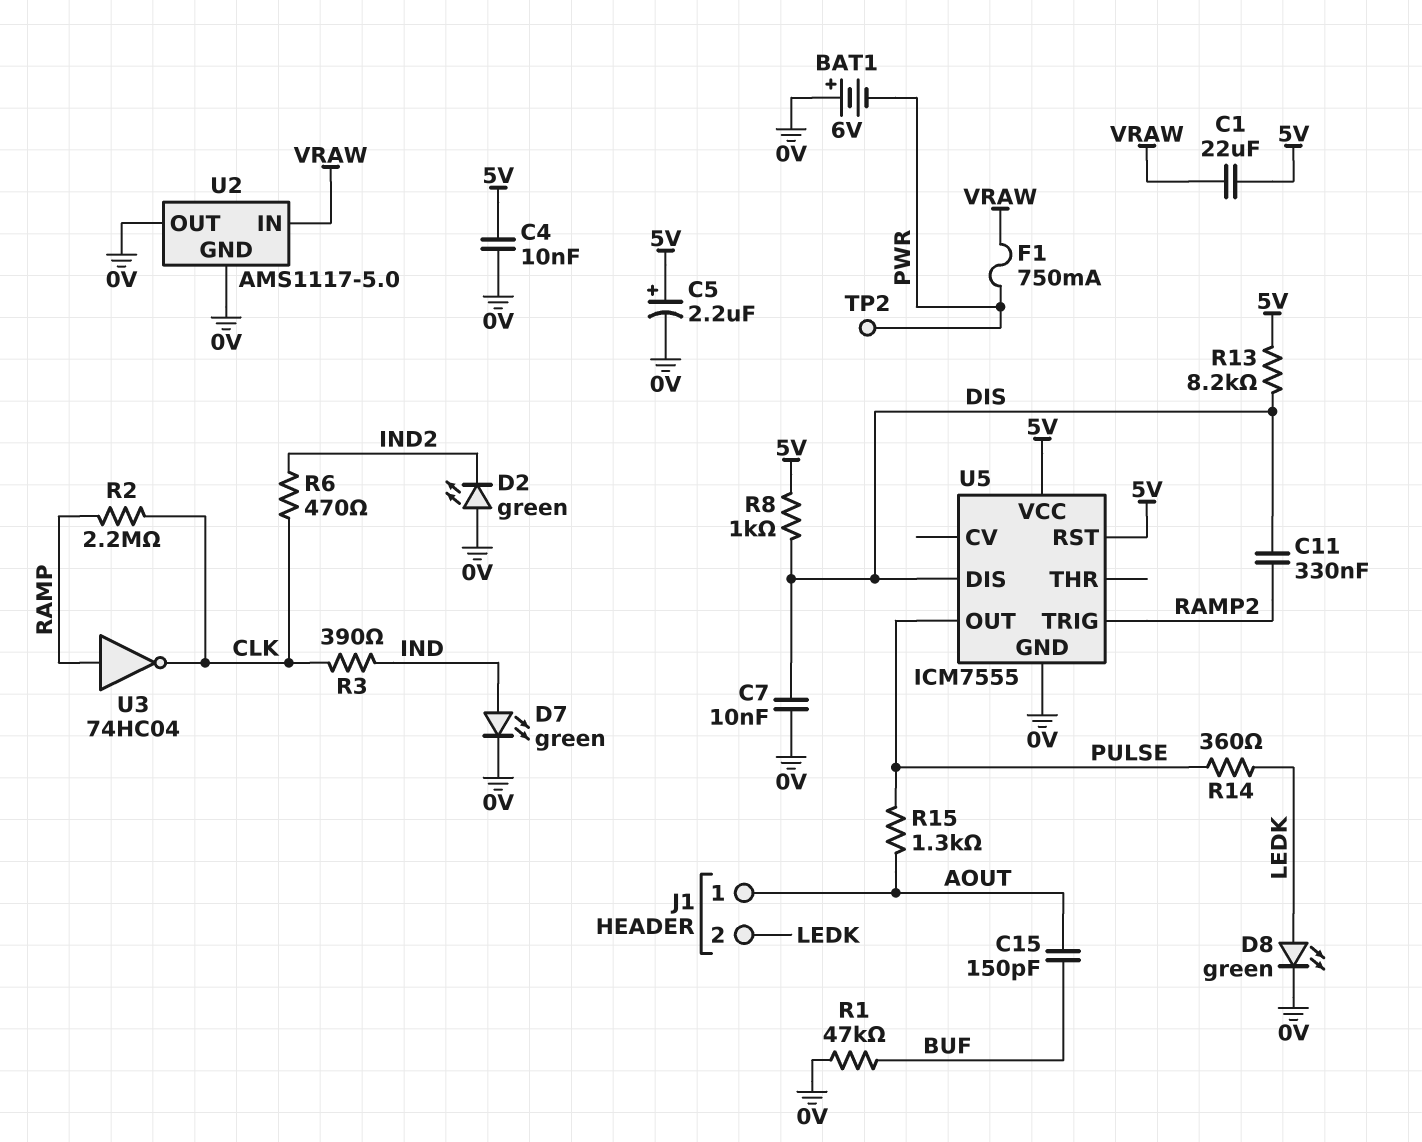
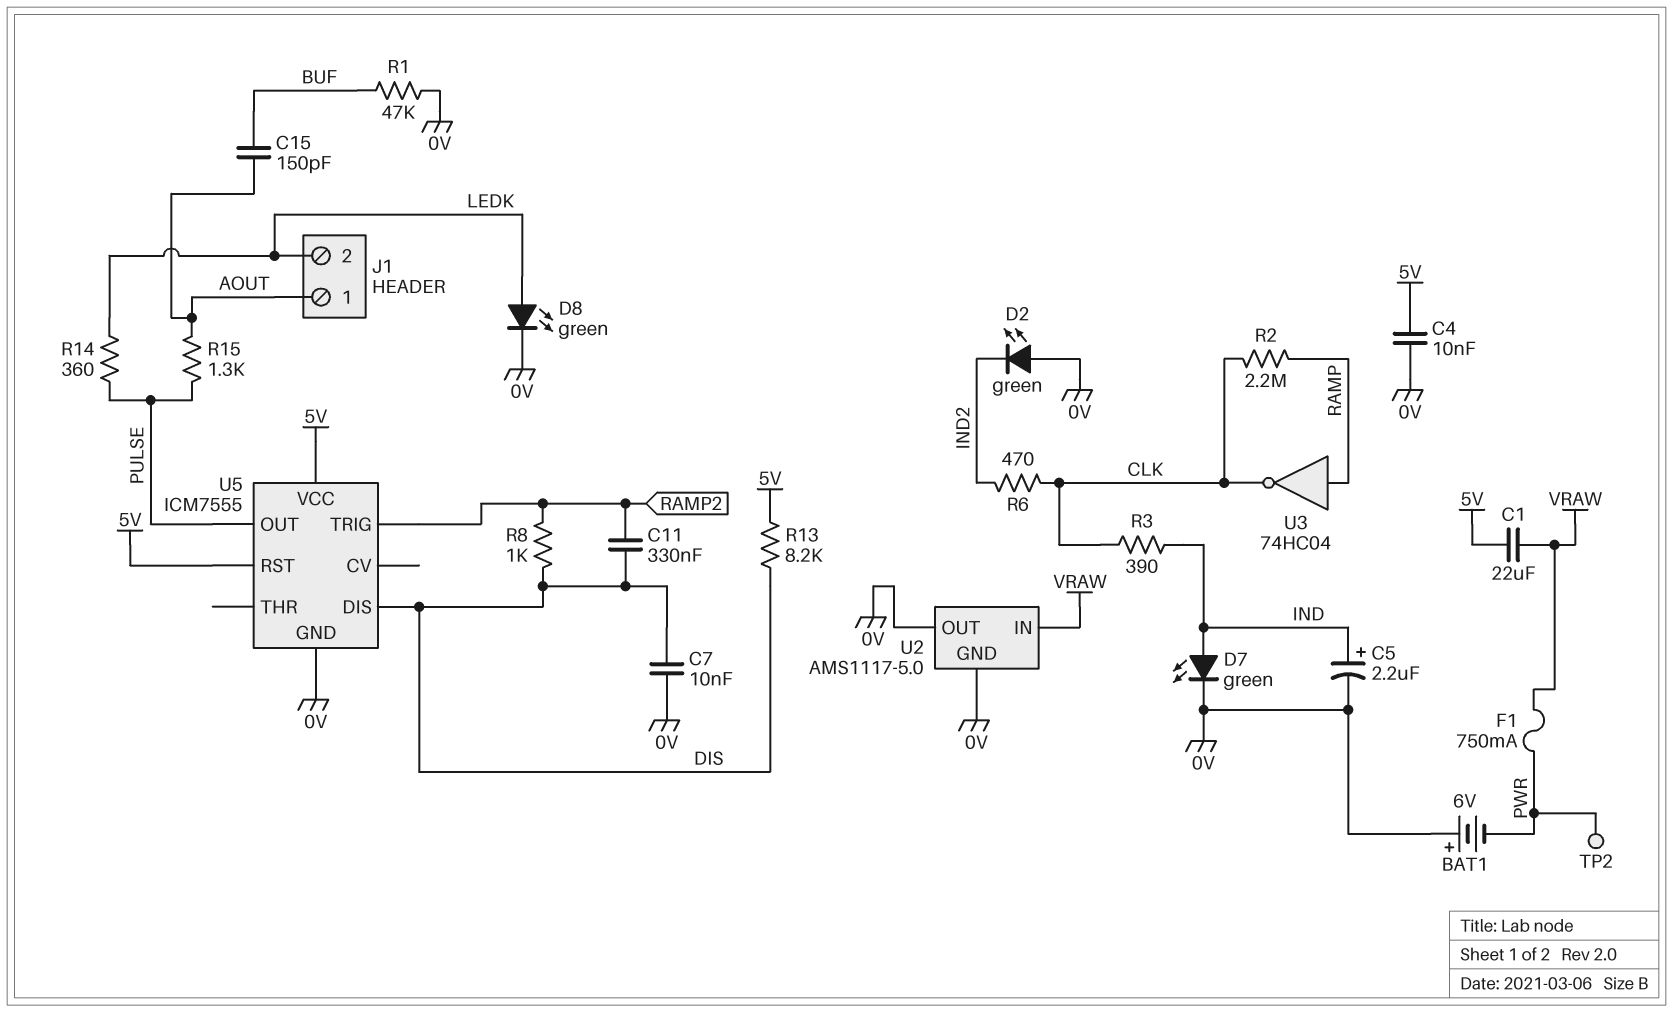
C5: 2.2uF (plus 5V, minus 0V) -> 2.2uF (plus IND, minus 0V)
R8: 1k (5V, DIS) -> 1k (DIS, RAMP2)

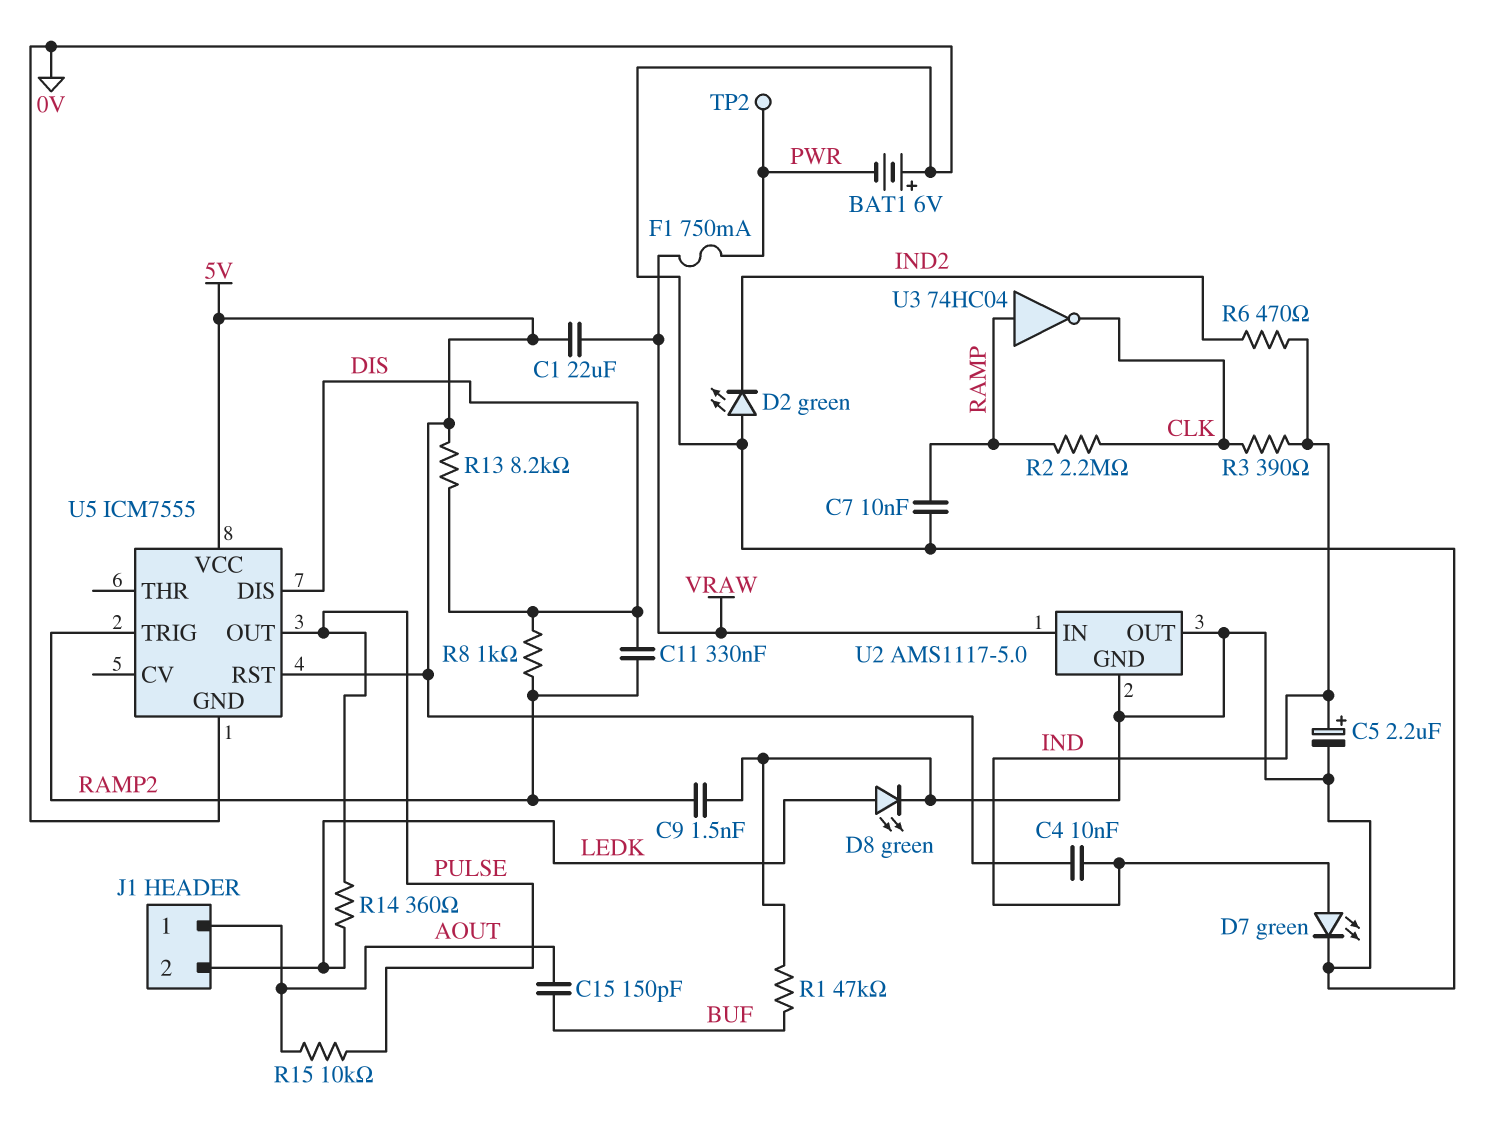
C4: 10nF (0V, 5V) -> 10nF (5V, IND)
C7: 10nF (0V, DIS) -> 10nF (0V, RAMP)
C9: none -> 1.5nF (0V, RAMP2)
R6: 470 (CLK, IND2) -> 470 (IND, IND2)
R15: 1.3k (AOUT, PULSE) -> 10k (AOUT, PULSE)

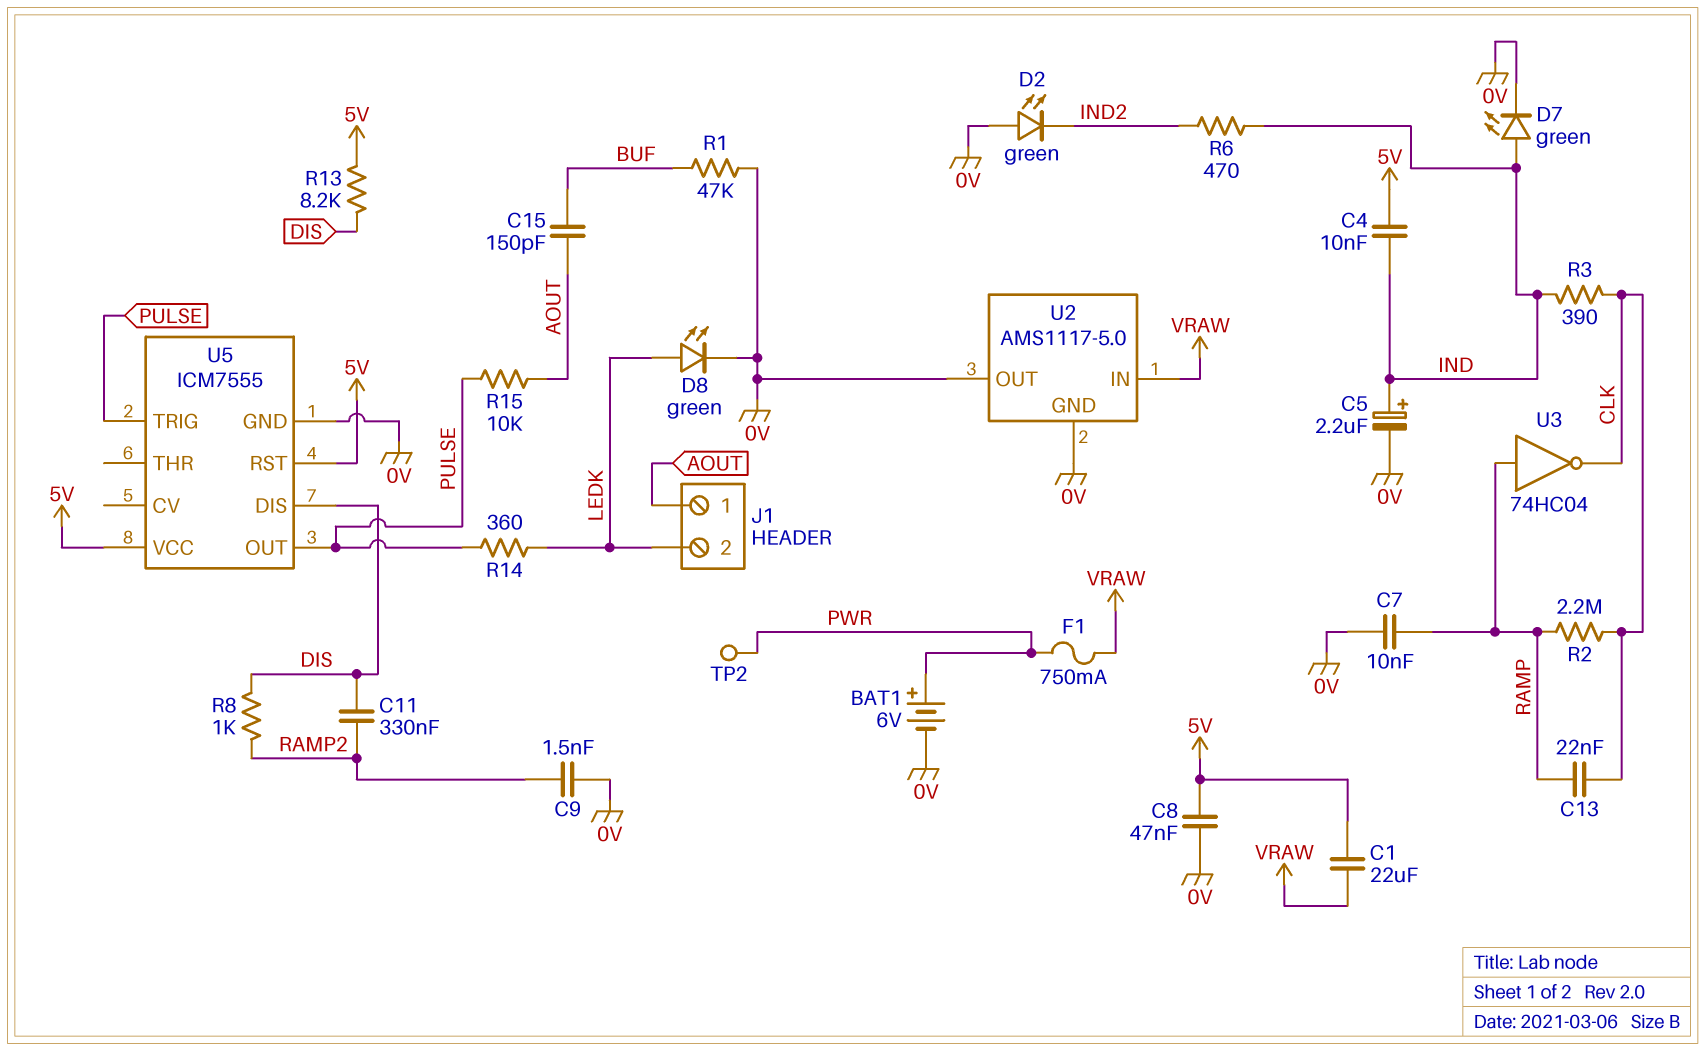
BAT1: 6V (plus 0V, minus PWR) -> 6V (plus PWR, minus 0V)
C8: none -> 47nF (0V, 5V)
C13: none -> 22nF (CLK, RAMP)
U5 pin TRIG: RAMP2 -> PULSE

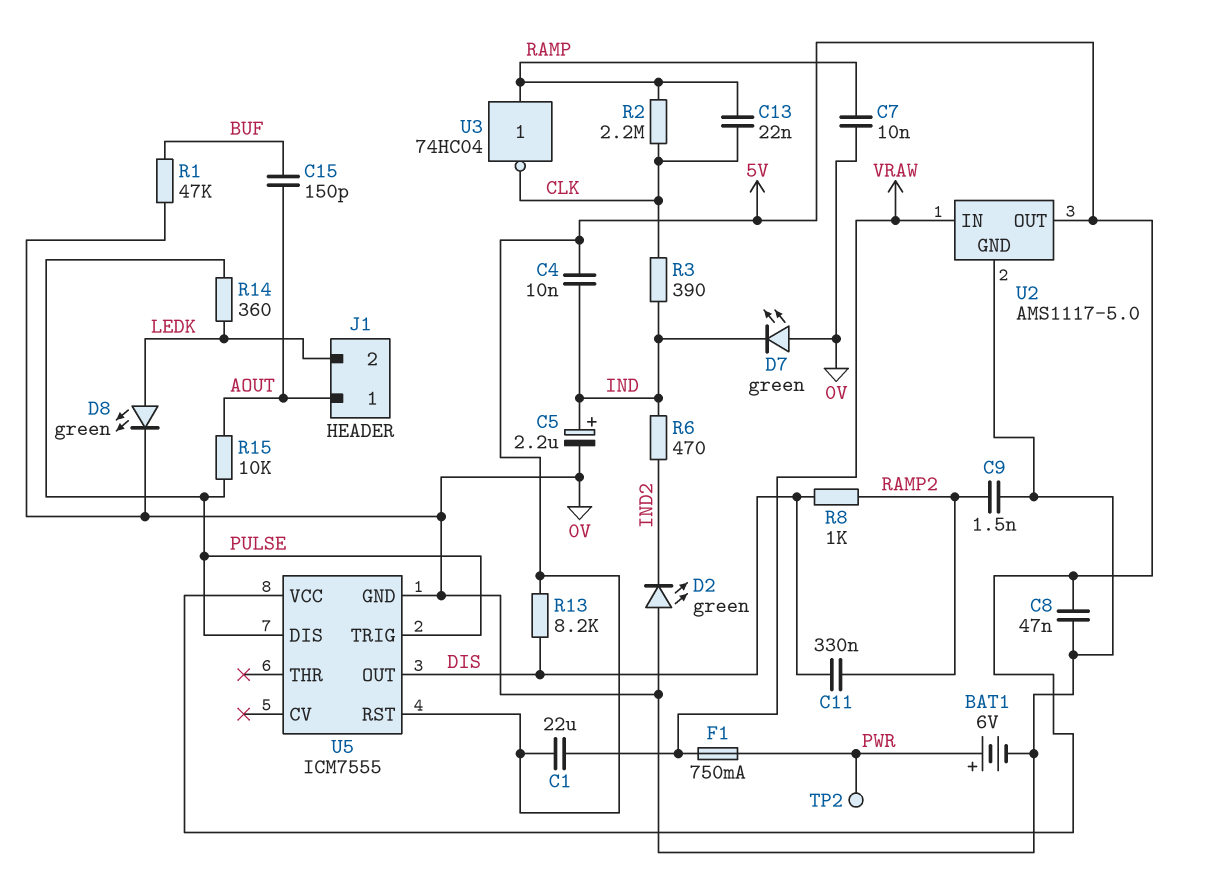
D7: LED green (A IND, K 0V) -> LED green (A 0V, K IND)
U2 pin OUT: 0V -> 5V
U5 pin DIS: DIS -> PULSE
U5 pin OUT: PULSE -> DIS

